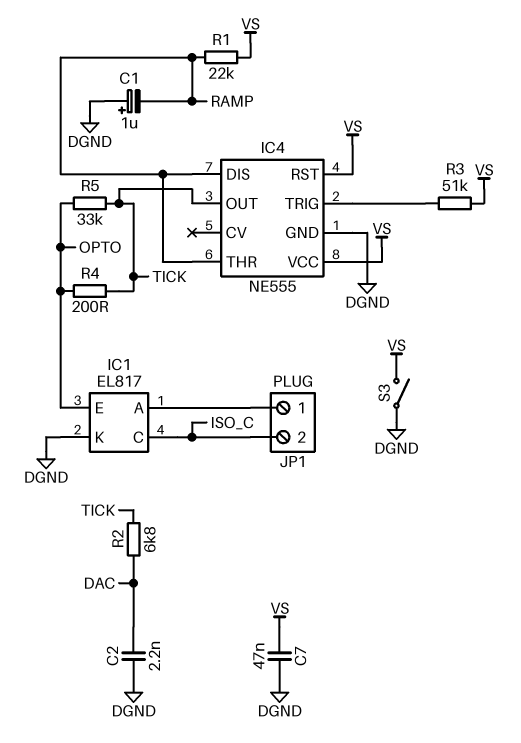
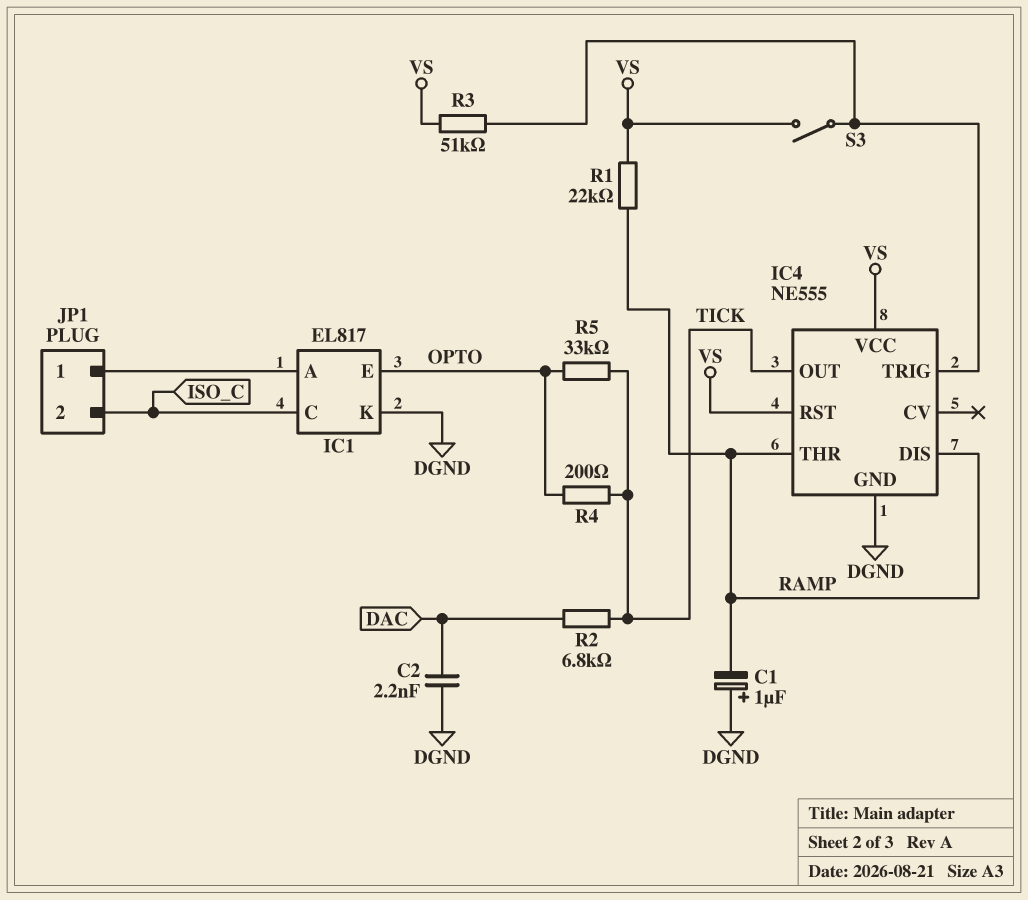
C7: 47nF (DGND, VS) -> none
S3: switch (DGND, VS) -> switch (IC4/TRIG, VS)

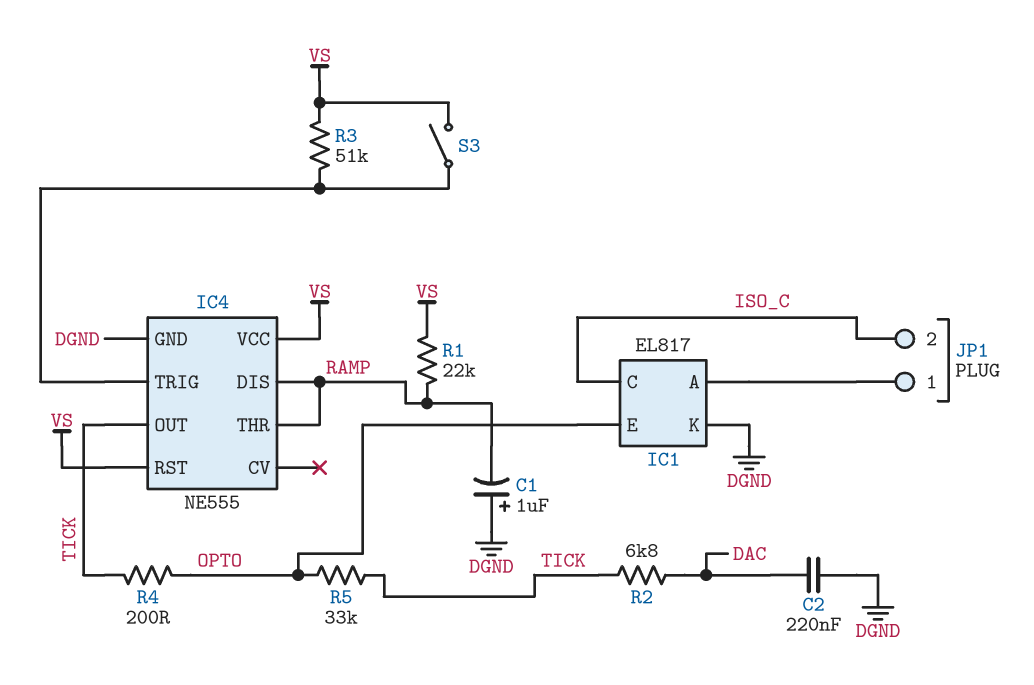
C2: 2.2nF (DAC, DGND) -> 220nF (DAC, DGND)

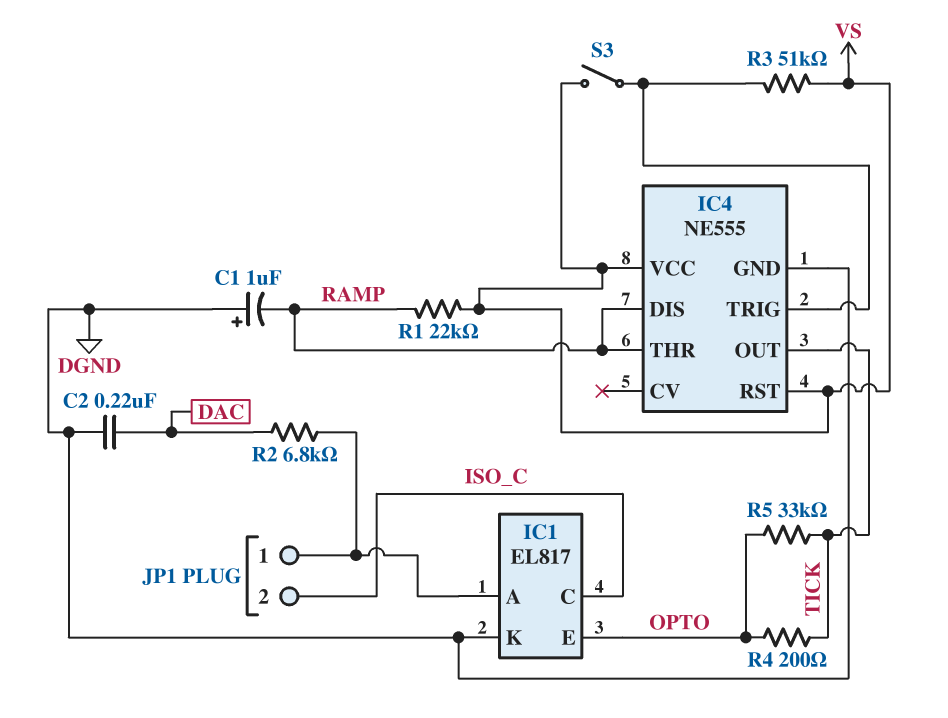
R2: 6.8k (DAC, TICK) -> 6.8k (DAC, IC1/A)

